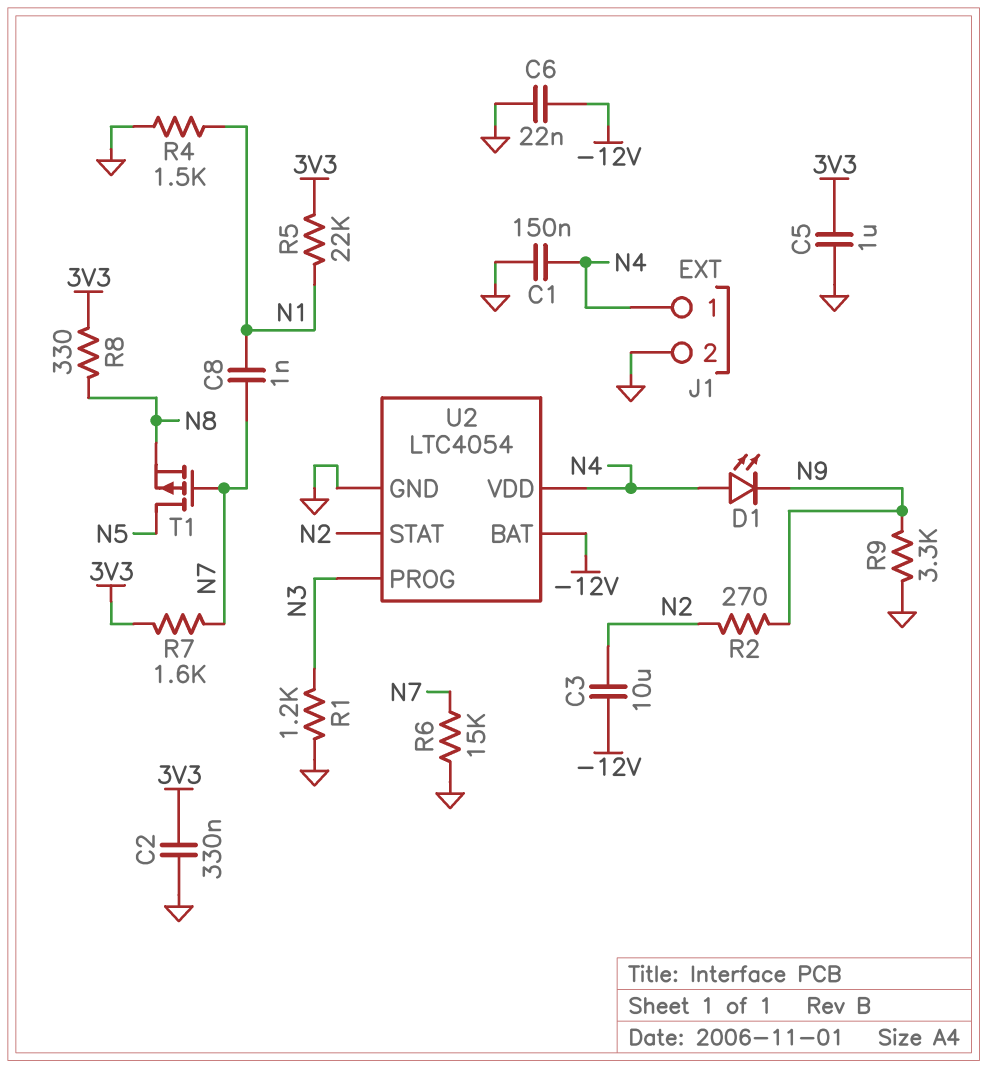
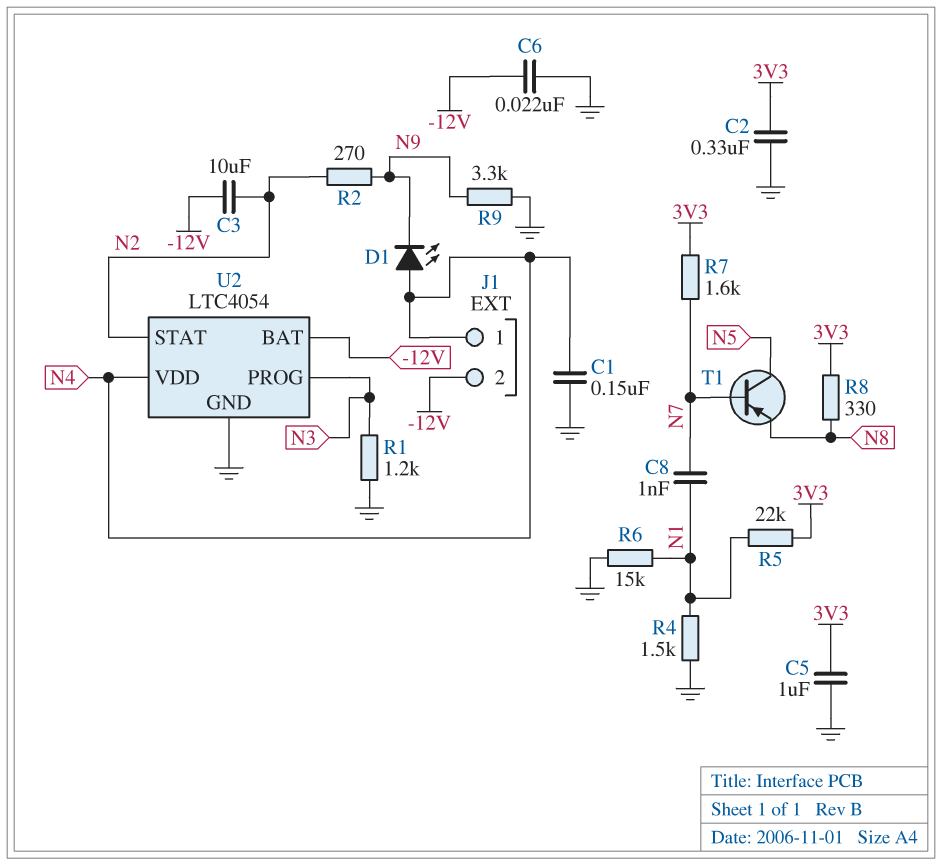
J1 pin 2: GND -> -12V
R6: 15k (GND, N7) -> 15k (GND, N1)
T1: PMOS (G N7, D N5, S N8) -> PNP (B N7, C N5, E N8)

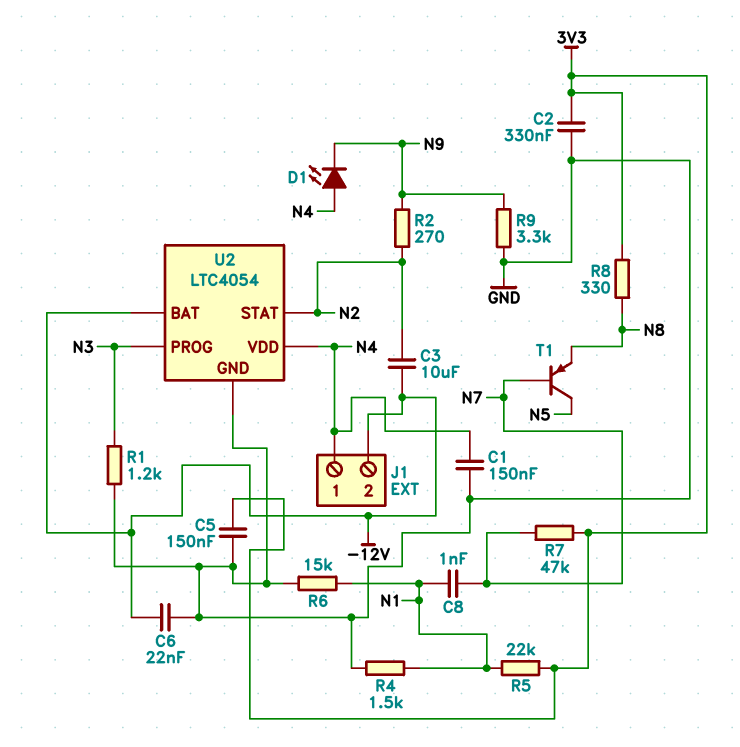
C5: 1uF (3V3, GND) -> 150nF (3V3, GND)
R7: 1.6k (3V3, N7) -> 47k (3V3, N7)

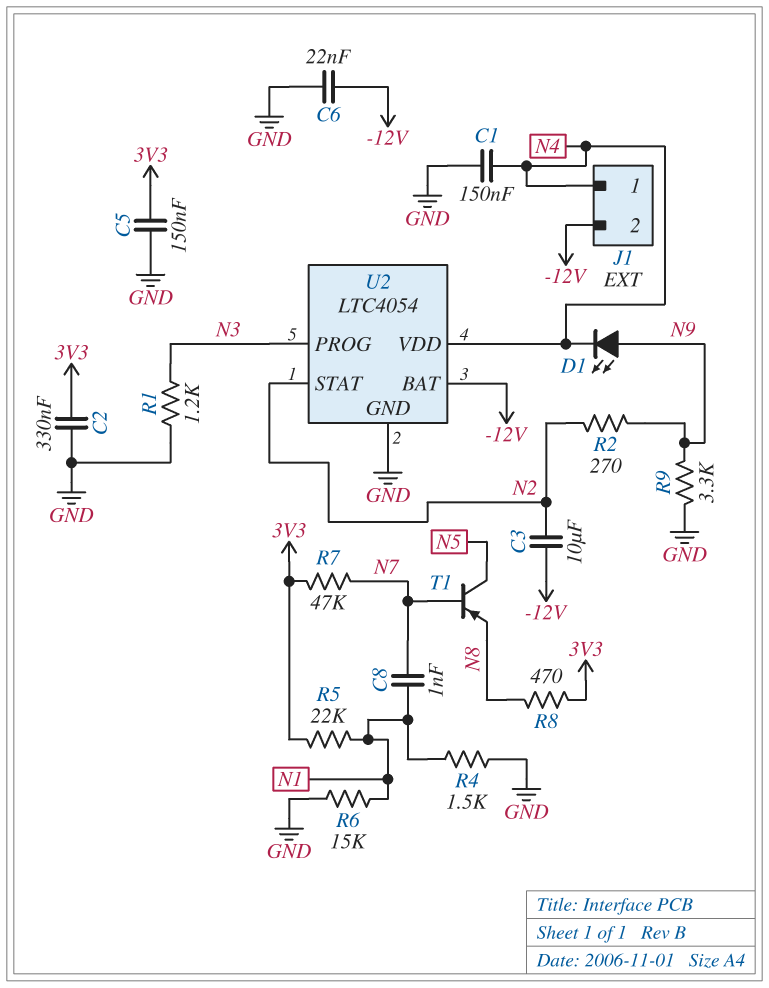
D1: LED (A N4, K N9) -> LED (A N9, K N4)
R8: 330 (3V3, N8) -> 470 (3V3, N8)

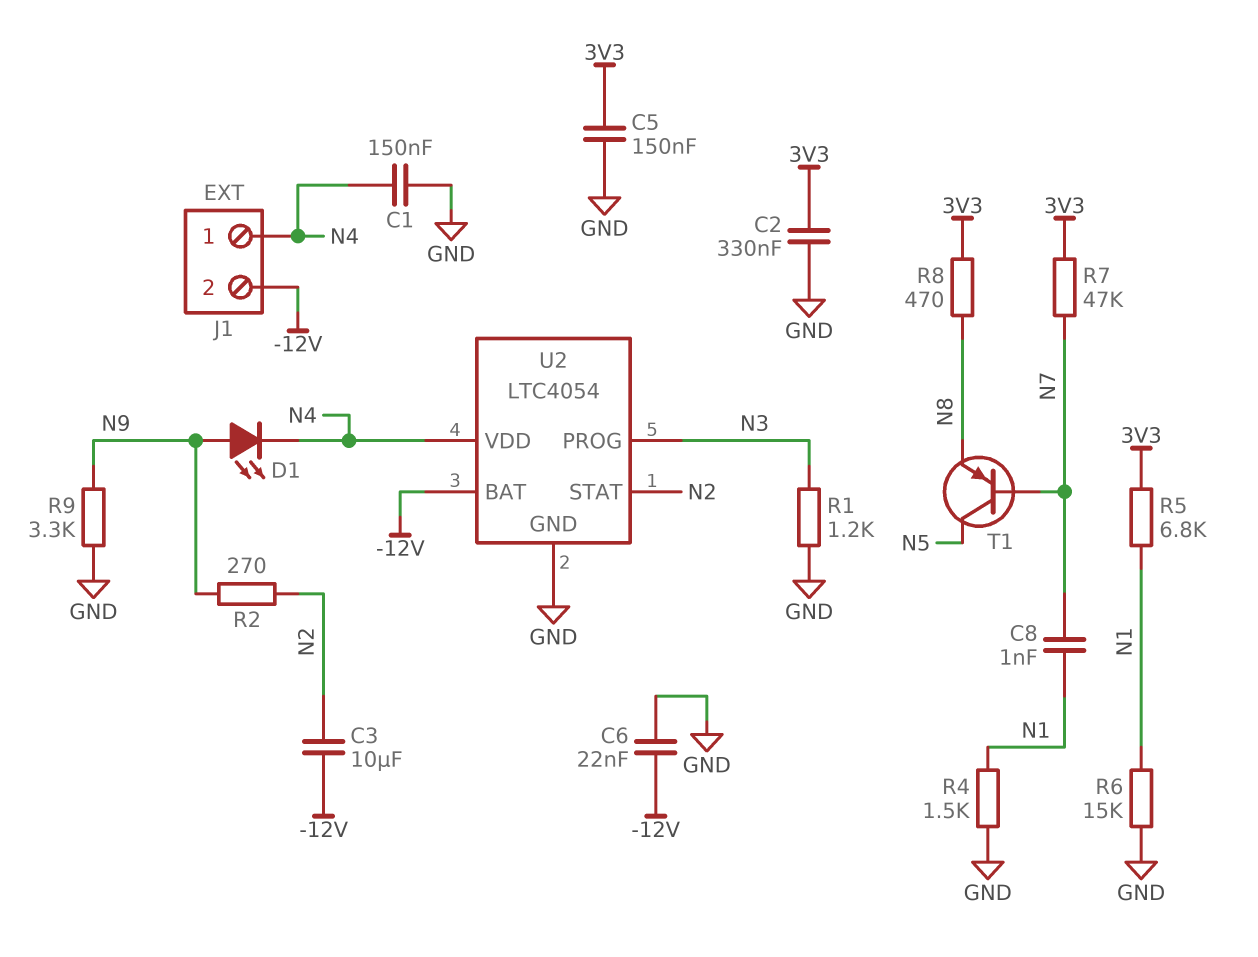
R5: 22k (3V3, N1) -> 6.8k (3V3, N1)

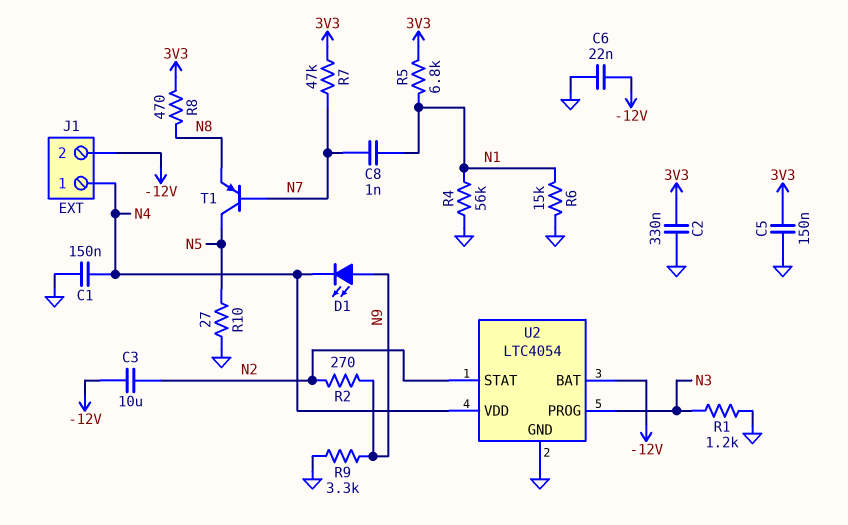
R4: 1.5k (GND, N1) -> 56k (GND, N1)
R10: none -> 27 (GND, N5)

